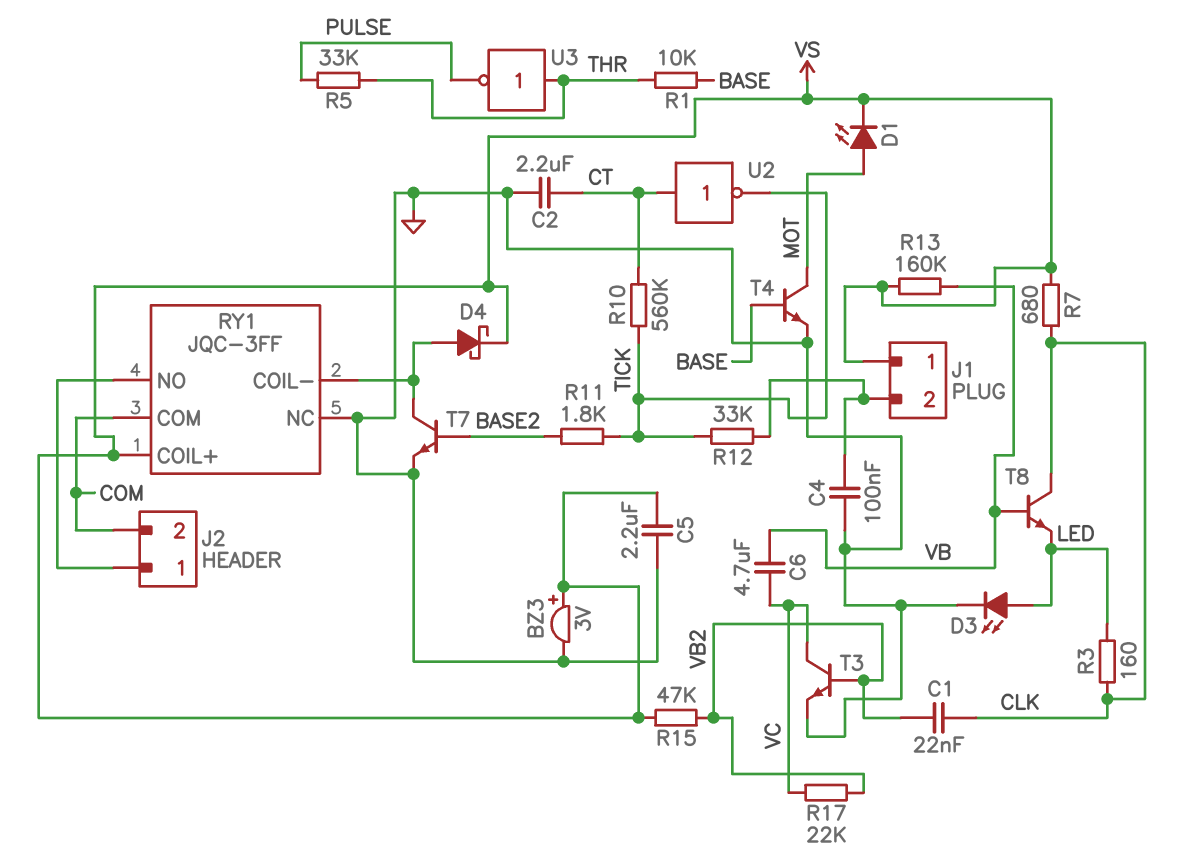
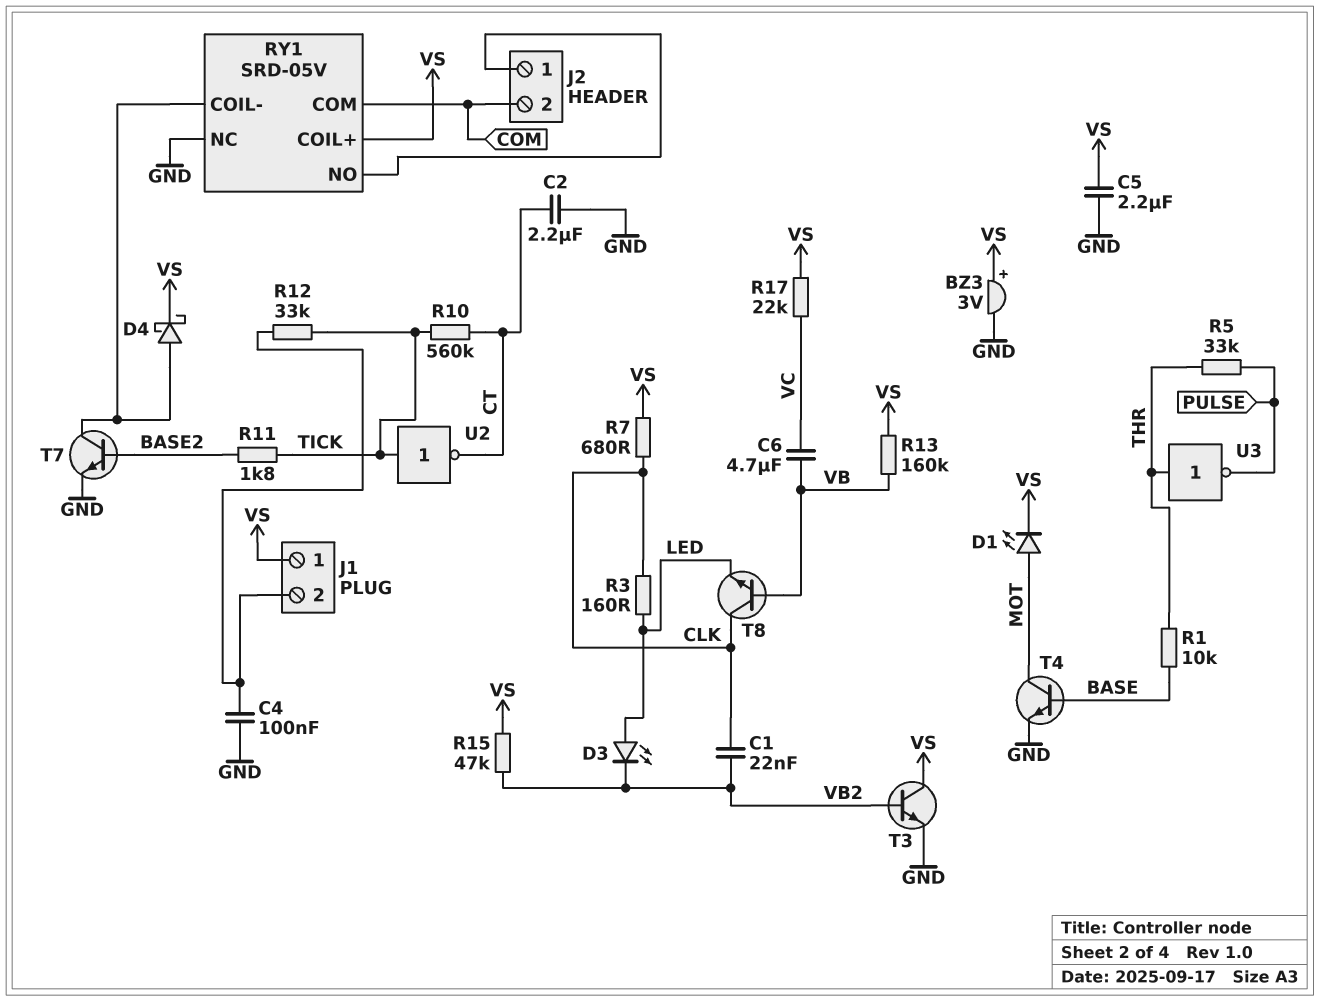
D3: LED (A LED, K GND) -> LED (A LED, K VB2)
R17: 22k (VB2, VC) -> 22k (VC, VS)
RY1: JQC-3FF -> SRD-05V
T3: NPN (B VB2, C VC, E GND) -> NPN (B VB2, C VS, E GND)
U2: NOT (in CT, out TICK) -> NOT (in TICK, out CT)

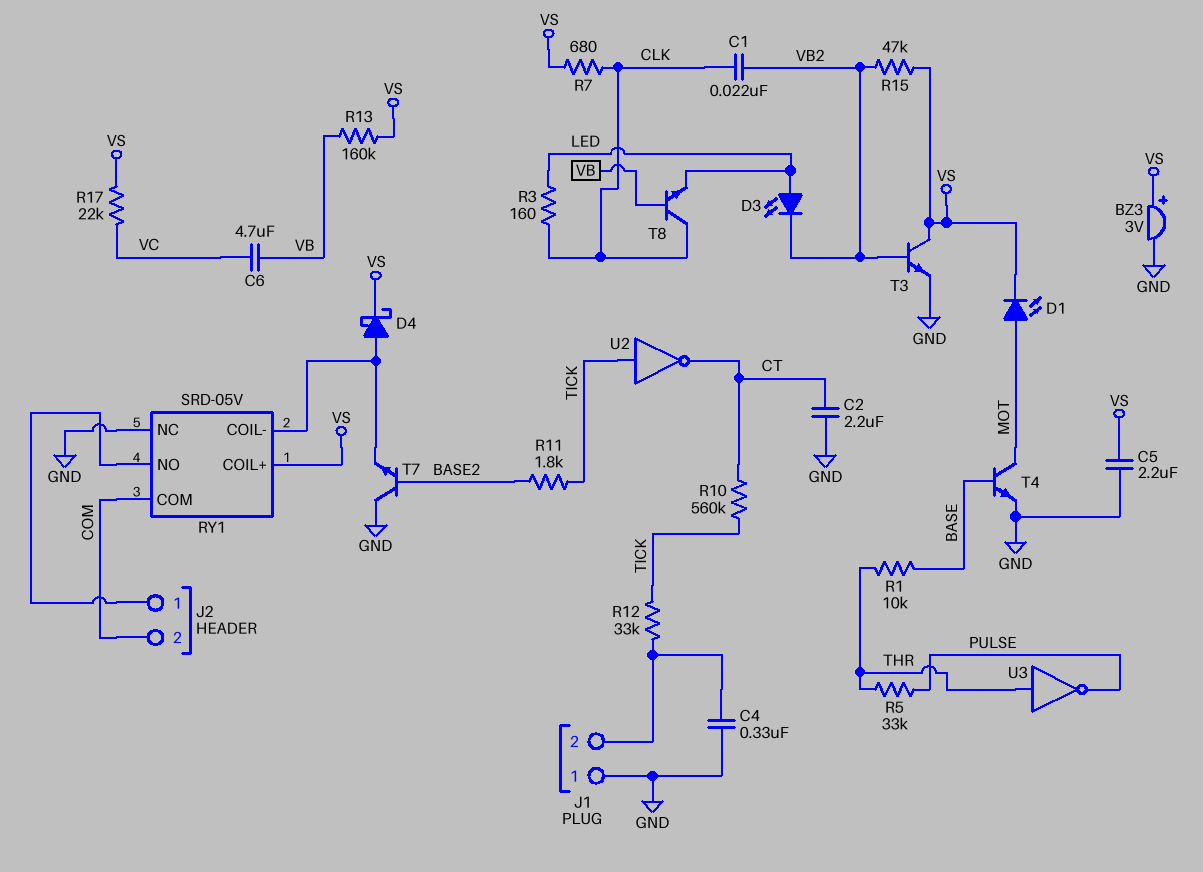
C4: 100nF (GND, J1/2) -> 330nF (GND, J1/2)
J1 pin 1: VS -> GND
T7: NPN (B BASE2, C RY1/COIL-, E GND) -> NPN (B BASE2, C GND, E RY1/COIL-)

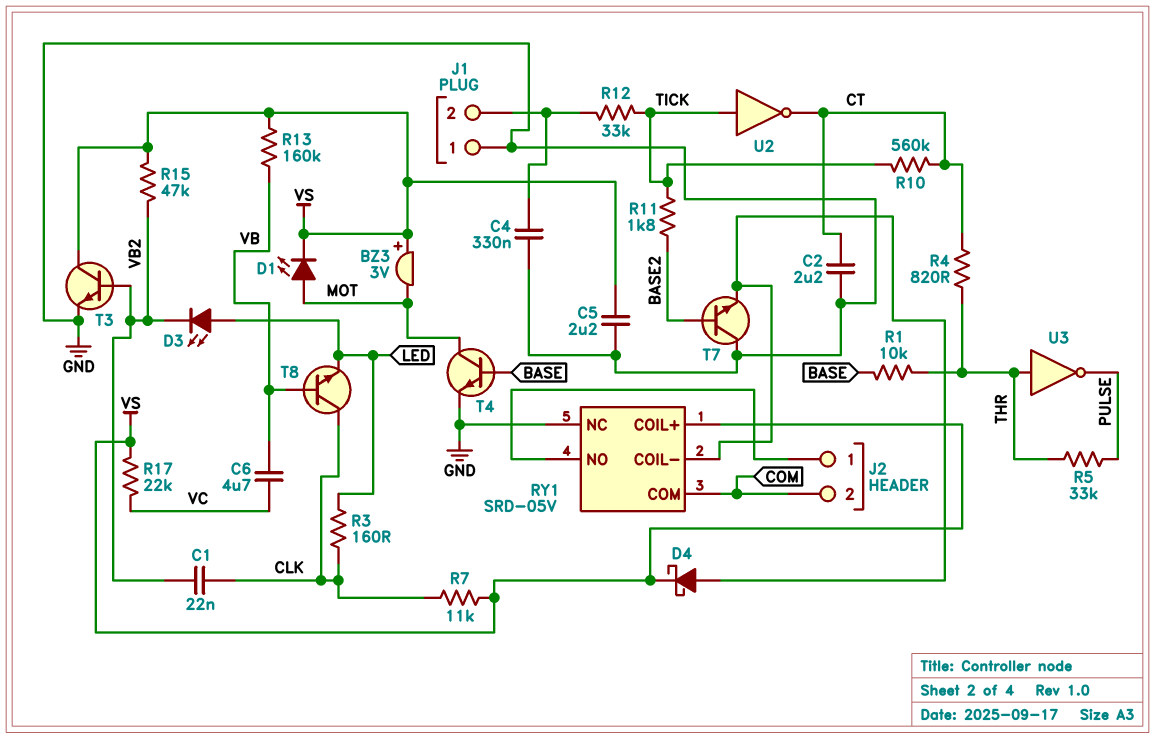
BZ3: buzzer 3V (plus VS, minus GND) -> buzzer 3V (plus VS, minus MOT)
R4: none -> 820 (CT, THR)
R7: 680 (CLK, VS) -> 11k (CLK, VS)

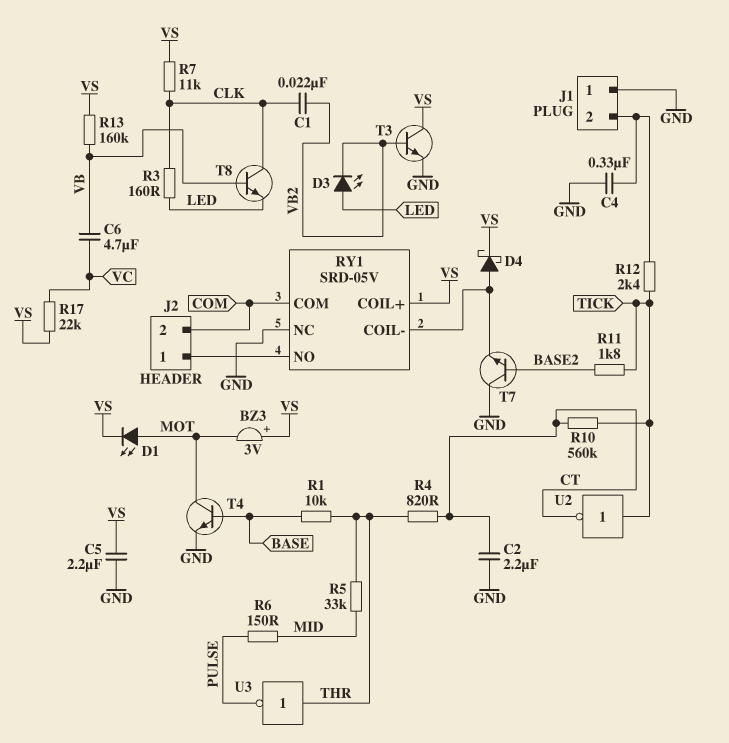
R5: 33k (PULSE, THR) -> 33k (MID, THR)
R6: none -> 150 (MID, PULSE)
R12: 33k (J1/2, TICK) -> 2.4k (J1/2, TICK)
R15: 47k (VB2, VS) -> none

